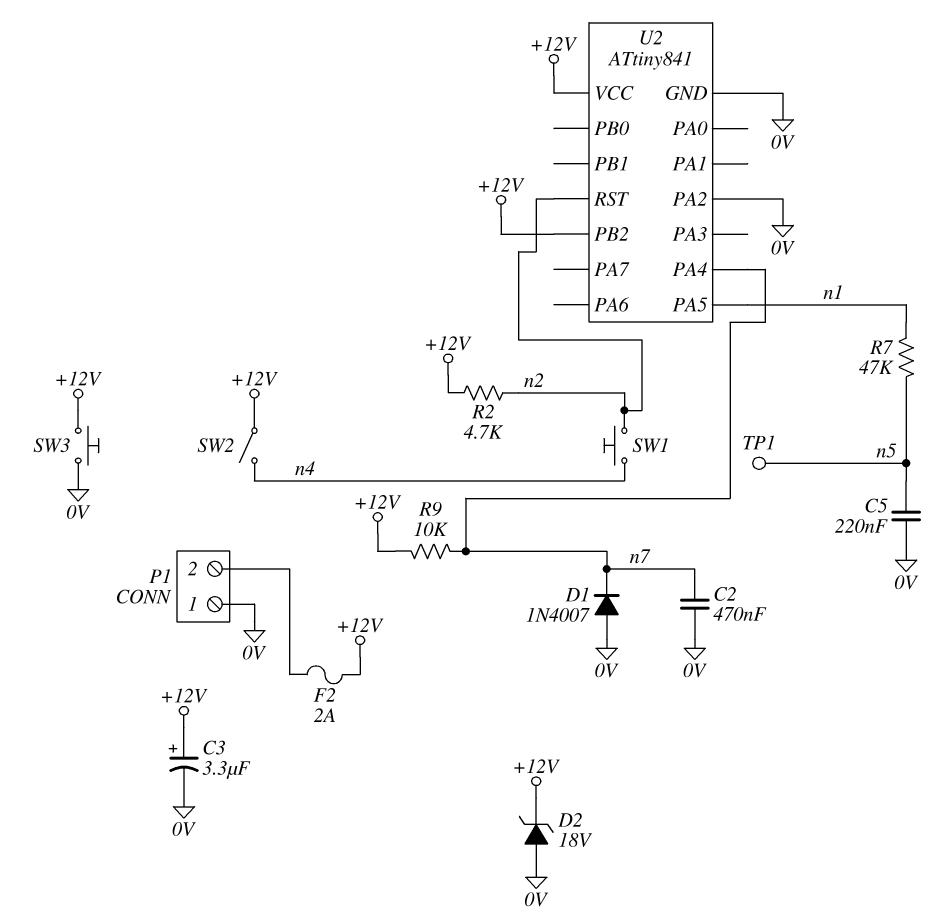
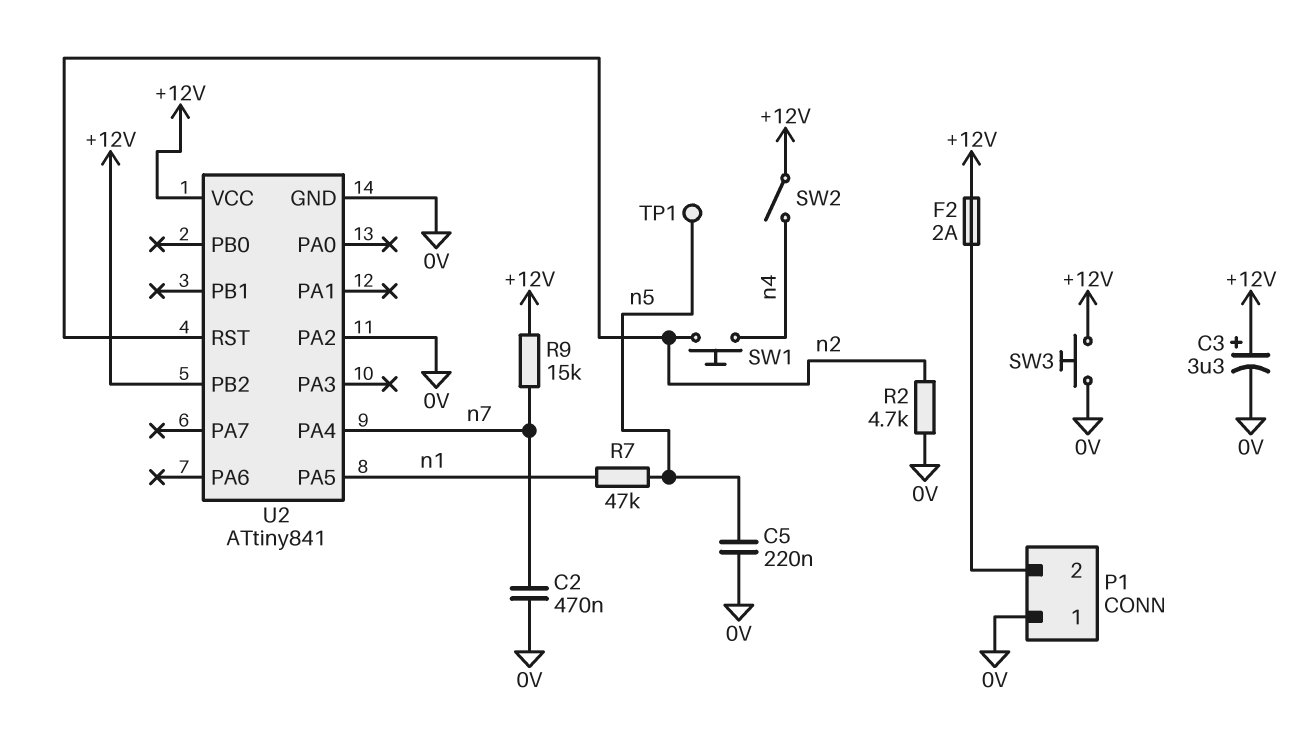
D1: diode 1N4007 (A 0V, K n7) -> none
D2: zener 18V (A 0V, K +12V) -> none
R2: 4.7k (+12V, n2) -> 4.7k (0V, n2)
R9: 10k (+12V, n7) -> 15k (+12V, n7)

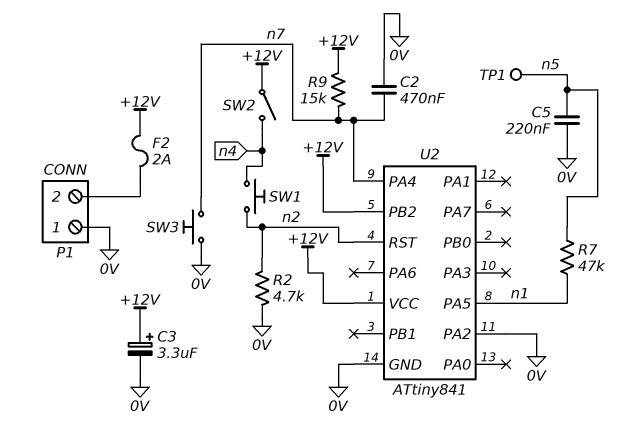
SW3: button (+12V, 0V) -> button (0V, n7)

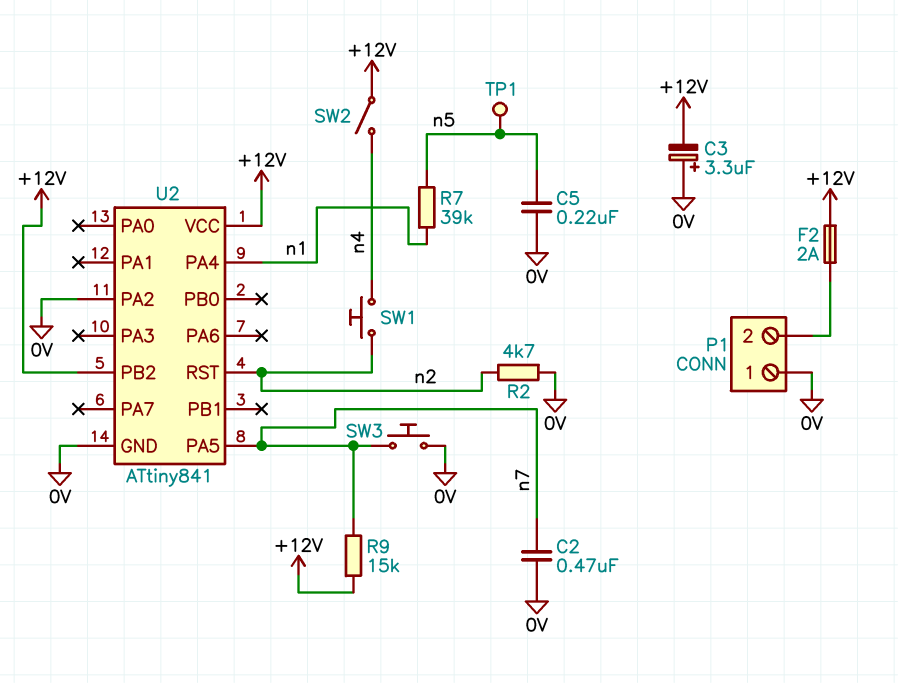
C3: 3.3uF (plus +12V, minus 0V) -> 3.3uF (plus 0V, minus +12V)
R7: 47k (n1, n5) -> 39k (n1, n5)
U2 pin PA4: n7 -> n1
U2 pin PA5: n1 -> n7

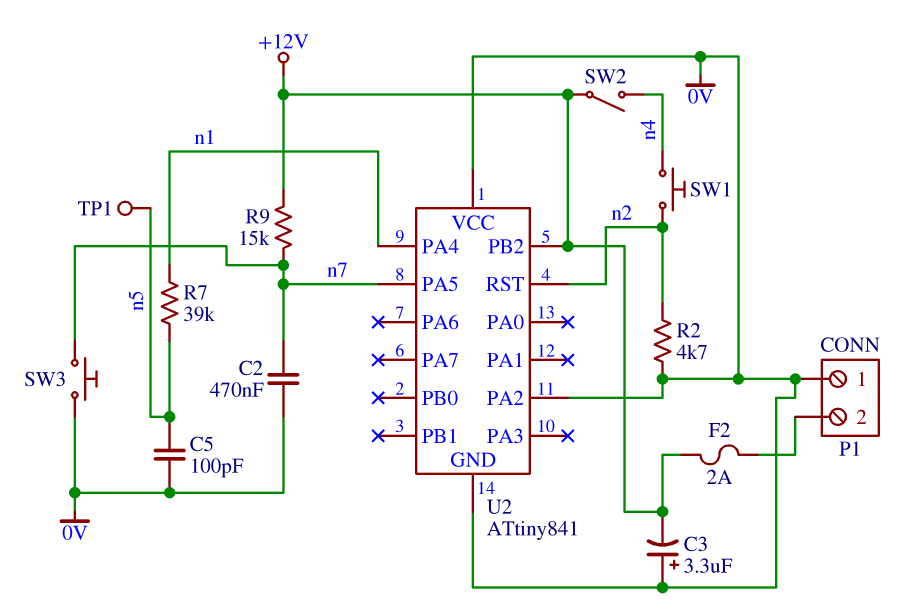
C5: 220nF (0V, n5) -> 100pF (0V, n5)
U2 pin VCC: +12V -> 0V

